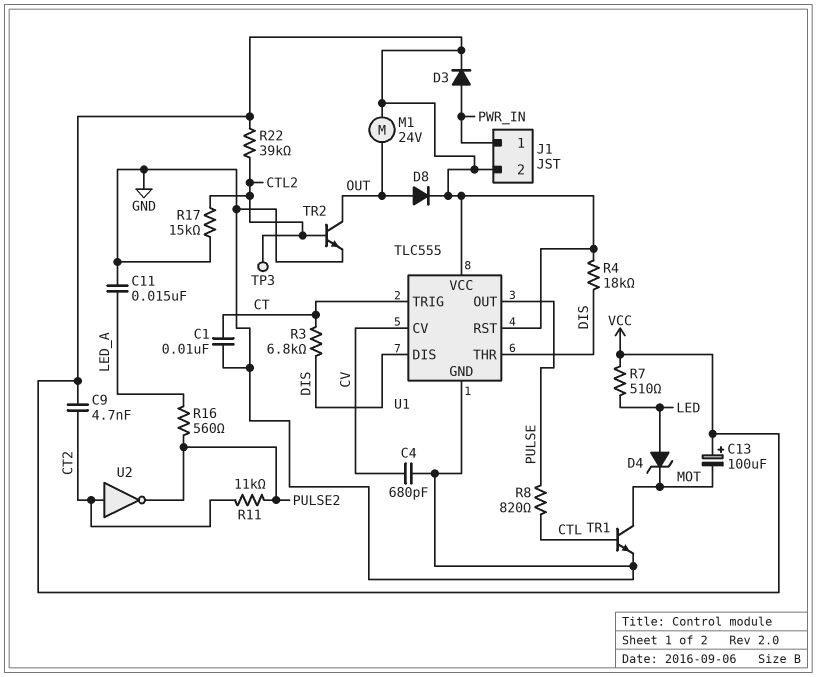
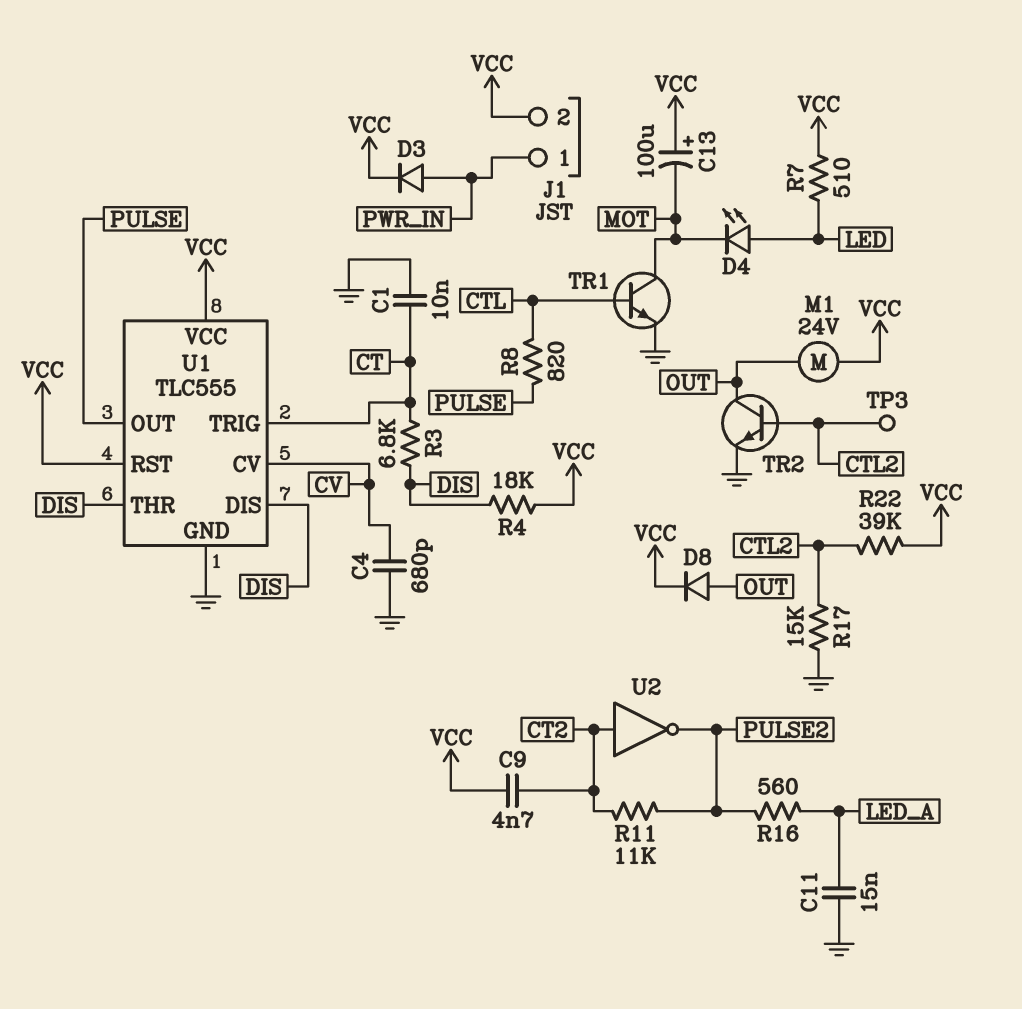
D4: zener (A LED, K MOT) -> LED (A LED, K MOT)

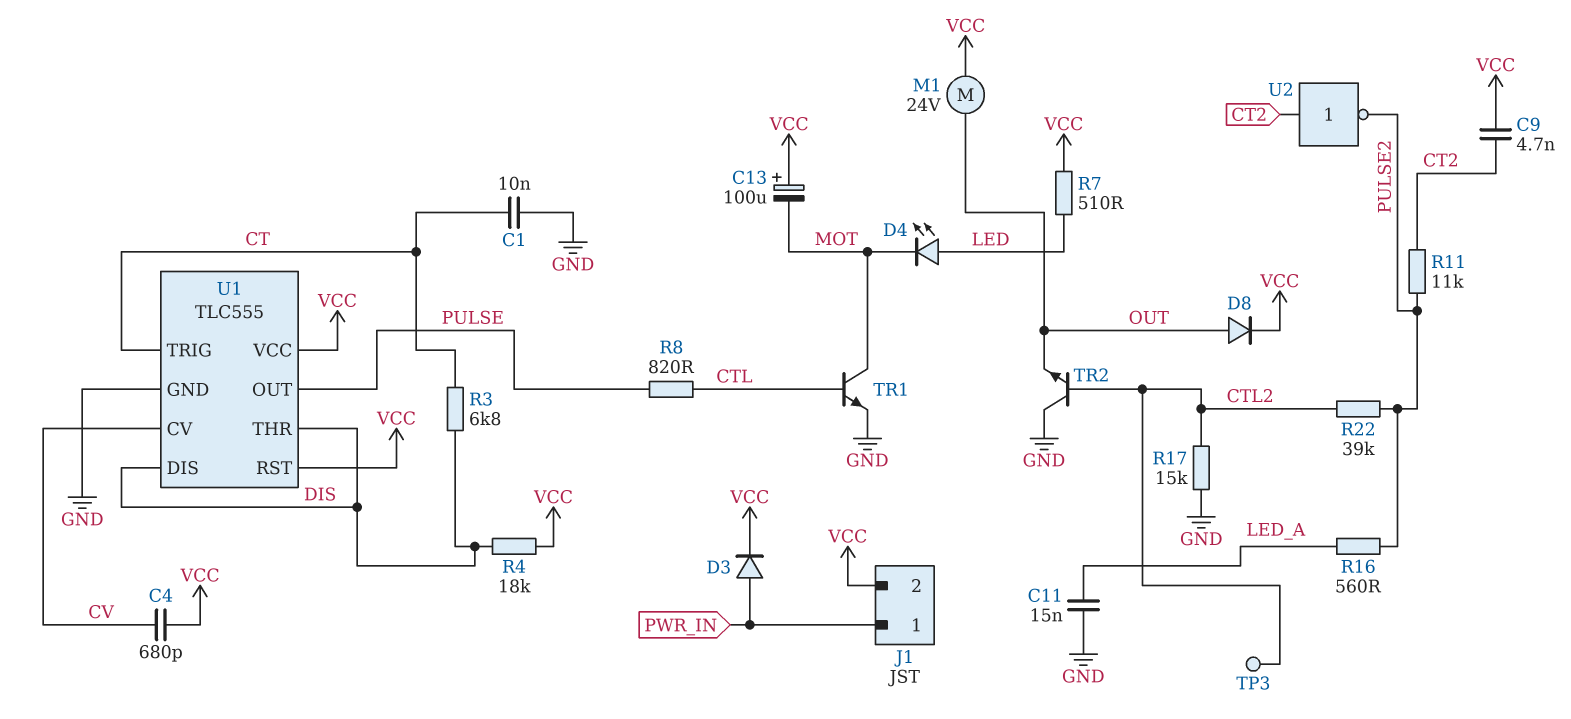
C4: 680pF (CV, GND) -> 680pF (CV, VCC)
R22: 39k (CTL2, VCC) -> 39k (CTL2, PULSE2)
TR2: NPN (B CTL2, C OUT, E GND) -> NPN (B CTL2, C GND, E OUT)

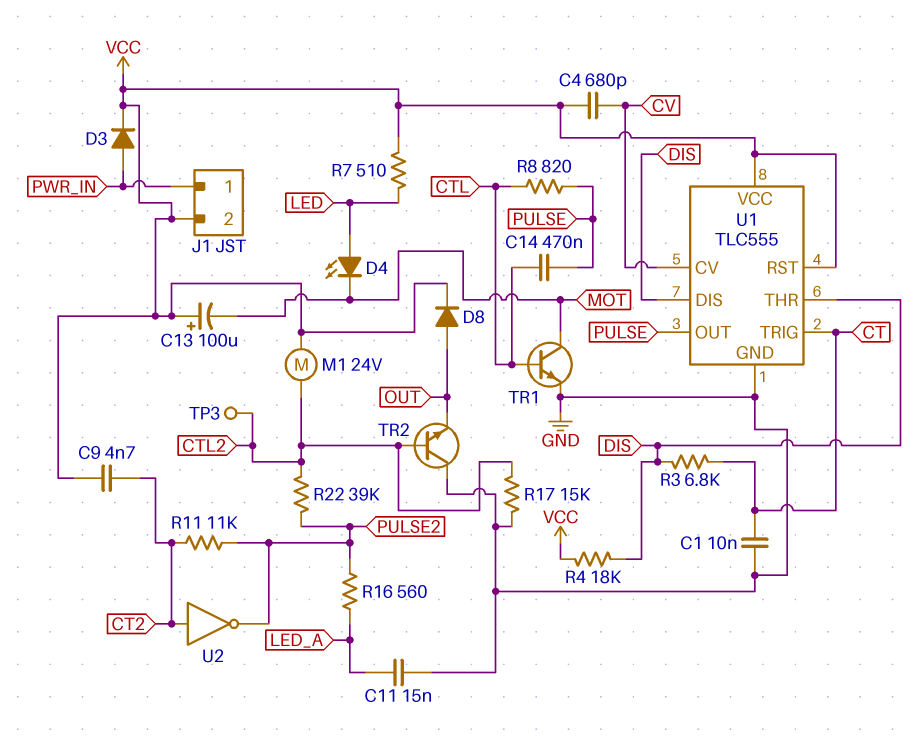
C14: none -> 470nF (CTL, PULSE)
M1: motor 24V (OUT, VCC) -> motor 24V (CTL2, VCC)

